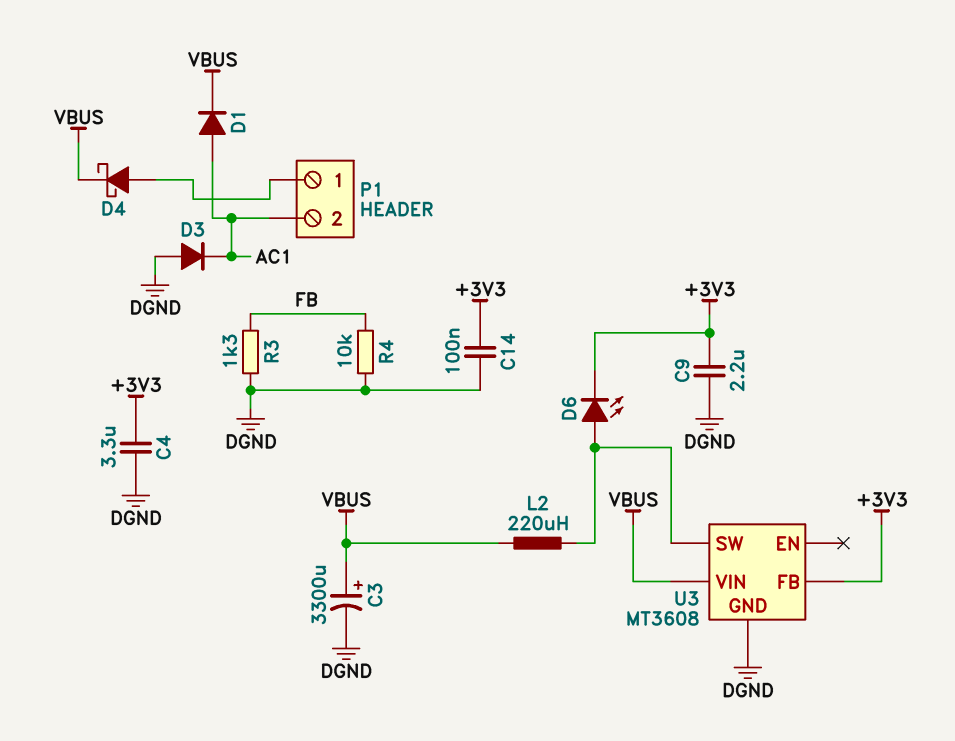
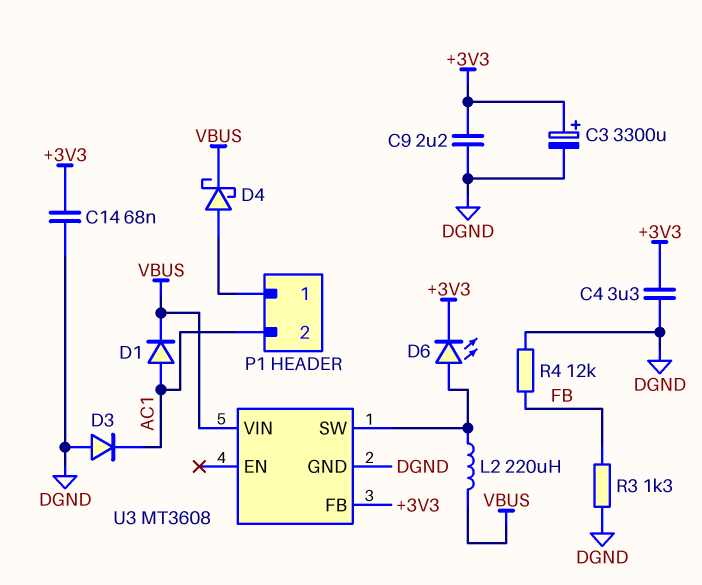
C3: 3300uF (plus VBUS, minus DGND) -> 3300uF (plus +3V3, minus DGND)
C14: 100nF (+3V3, DGND) -> 68nF (+3V3, DGND)
R4: 10k (DGND, FB) -> 12k (DGND, FB)

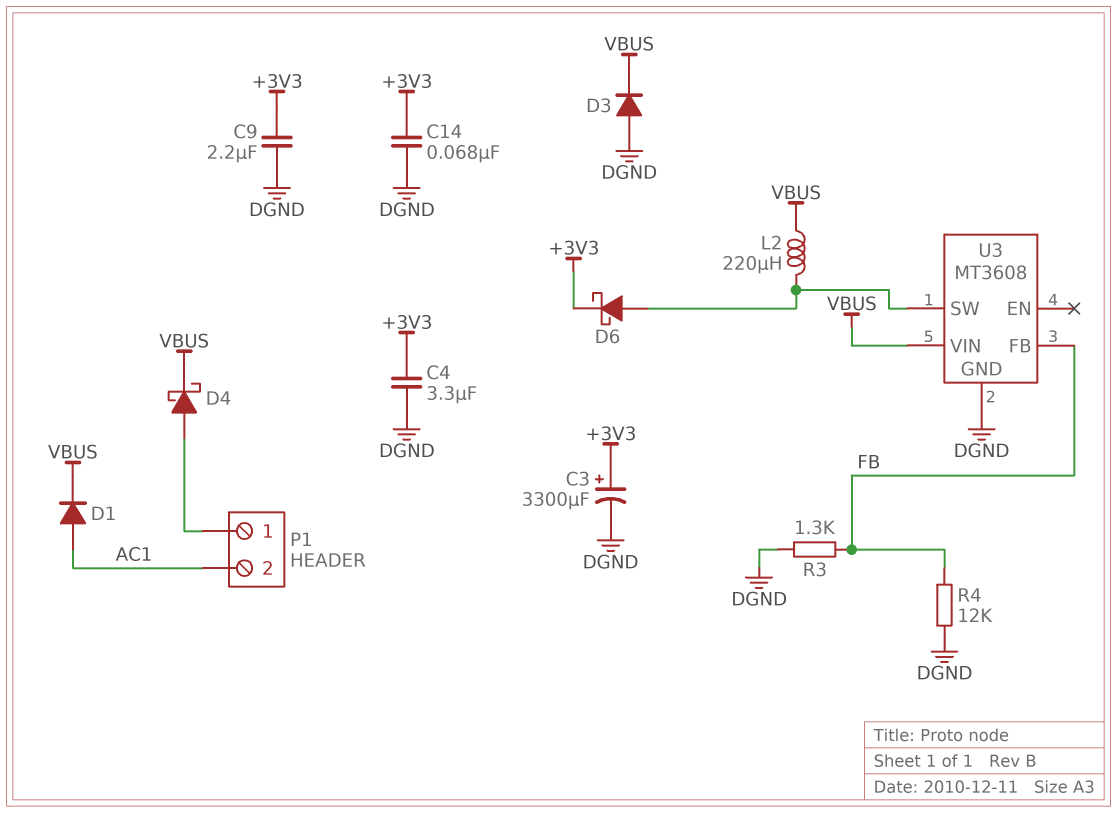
D3: diode (A DGND, K AC1) -> diode (A DGND, K VBUS)
D6: LED (A U3/SW, K +3V3) -> schottky (A U3/SW, K +3V3)
U3 pin FB: +3V3 -> FB

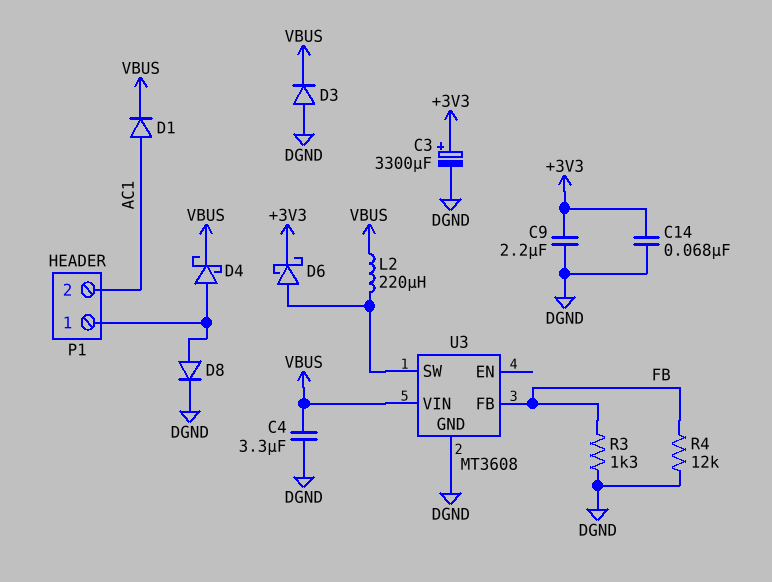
C4: 3.3uF (+3V3, DGND) -> 3.3uF (DGND, VBUS)
D8: none -> diode (A P1/1, K DGND)

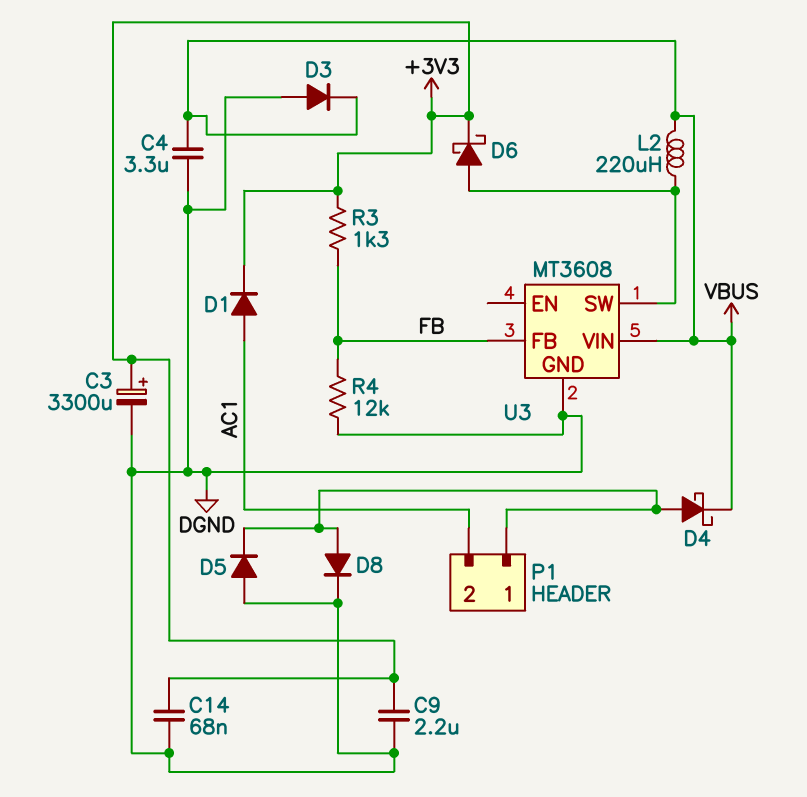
D1: diode (A AC1, K VBUS) -> diode (A AC1, K +3V3)
D5: none -> diode (A DGND, K P1/1)
R3: 1.3k (DGND, FB) -> 1.3k (+3V3, FB)

